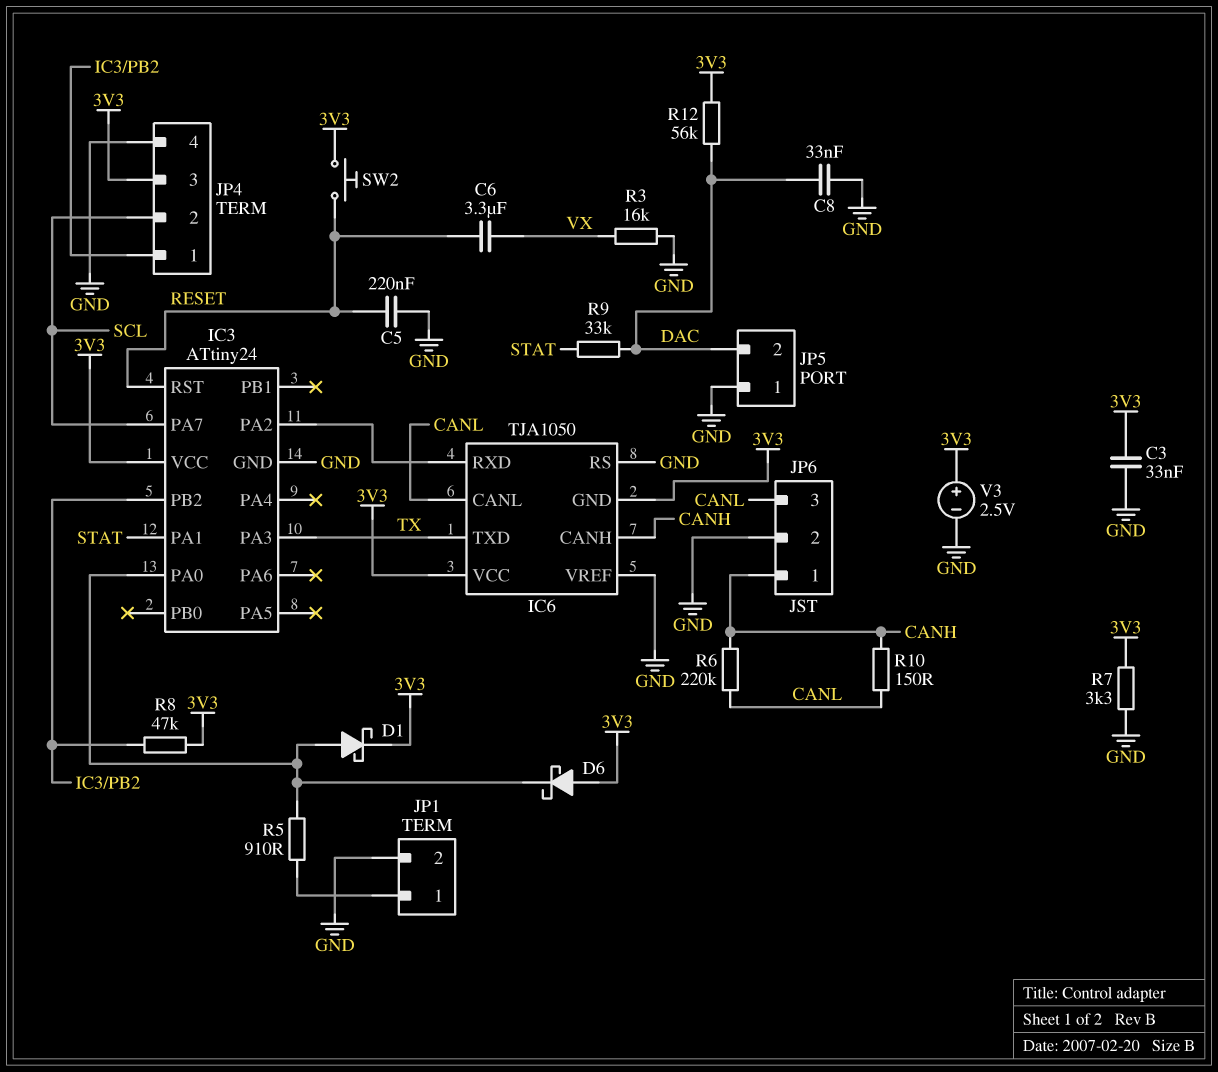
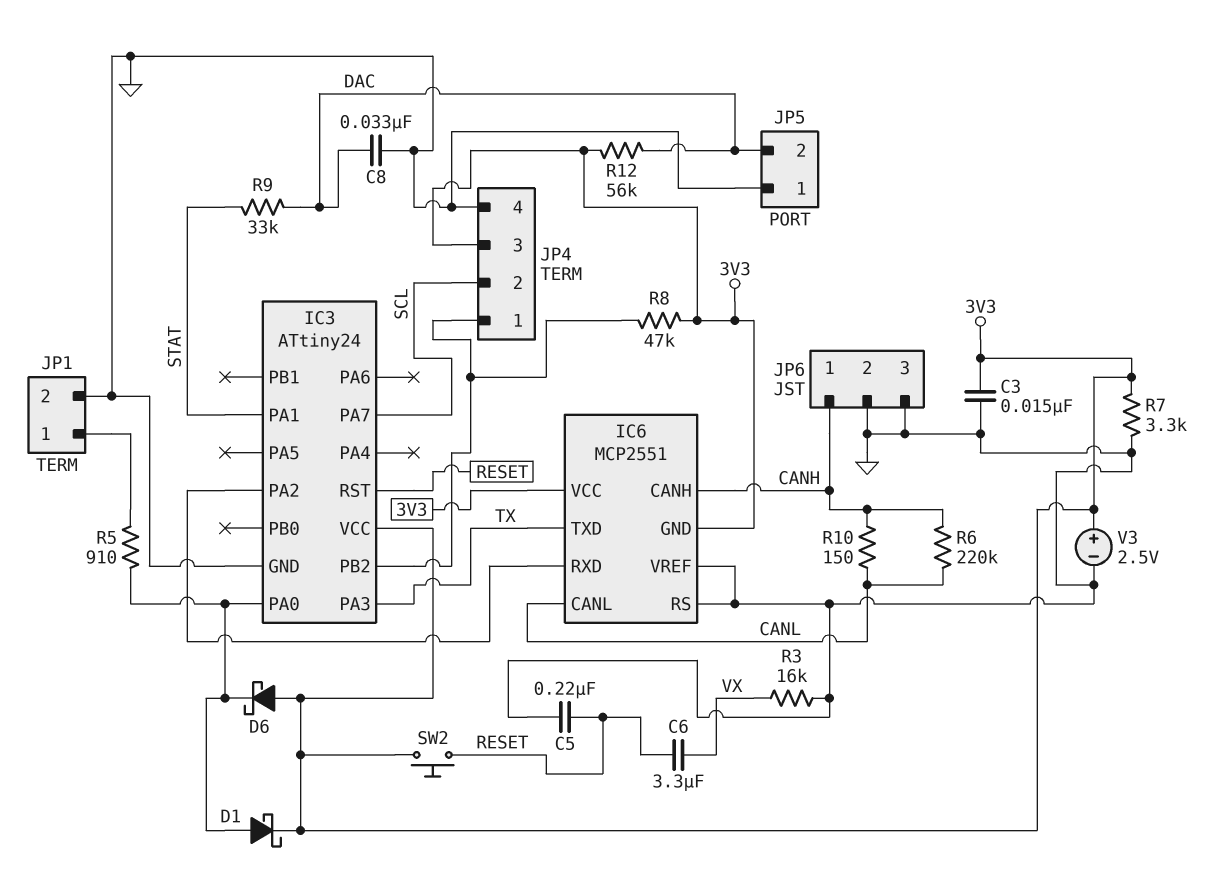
C3: 33nF (3V3, GND) -> 15nF (3V3, GND)
IC6: TJA1050 -> MCP2551
JP6 pin 3: CANL -> GND

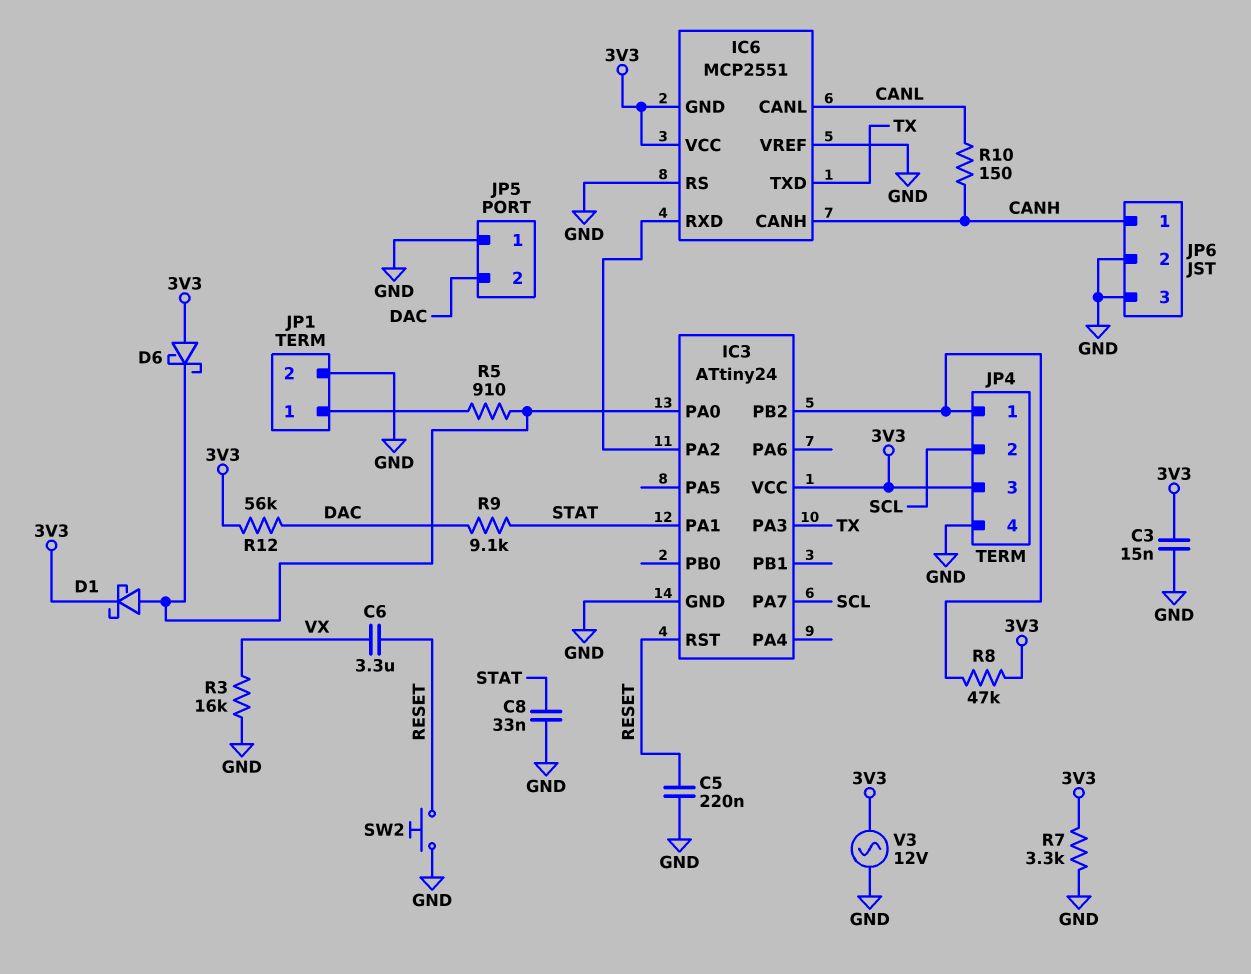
C8: 33nF (DAC, GND) -> 33nF (GND, STAT)
R6: 220k (CANH, CANL) -> none
R9: 33k (DAC, STAT) -> 9.1k (DAC, STAT)
SW2: button (3V3, RESET) -> button (GND, RESET)
V3: 2.5V (plus 3V3, minus GND) -> AC 12V (3V3, GND)

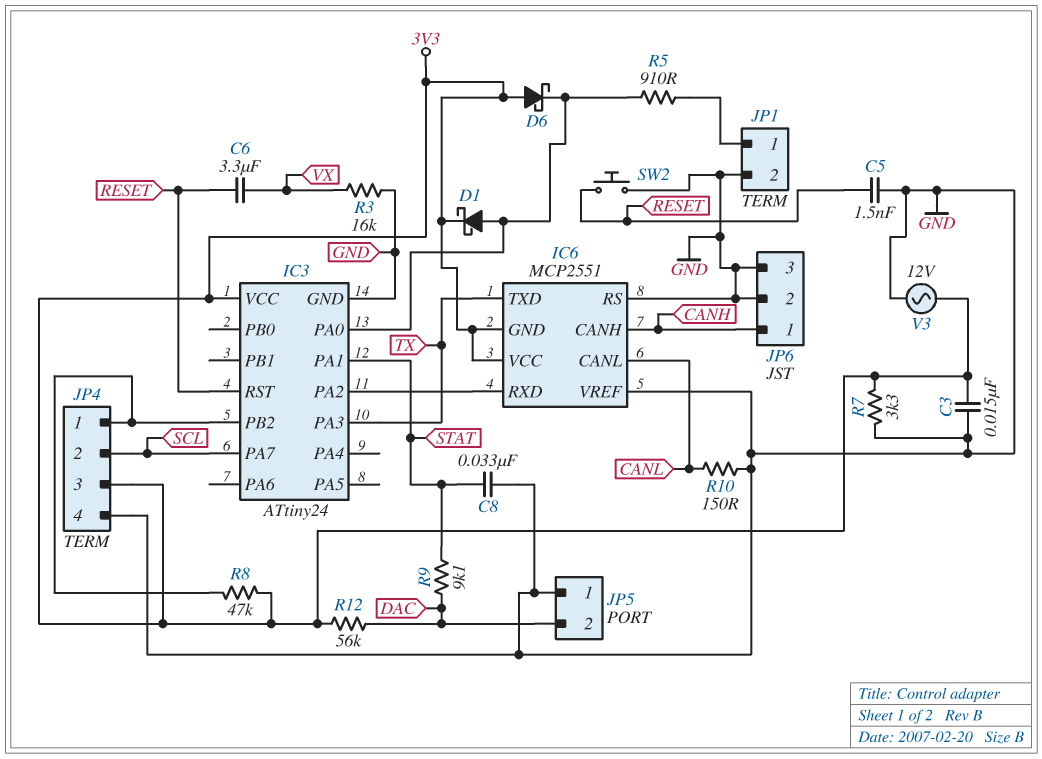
C5: 220nF (GND, RESET) -> 1.5nF (GND, RESET)
R10: 150 (CANH, CANL) -> 150 (CANL, GND)

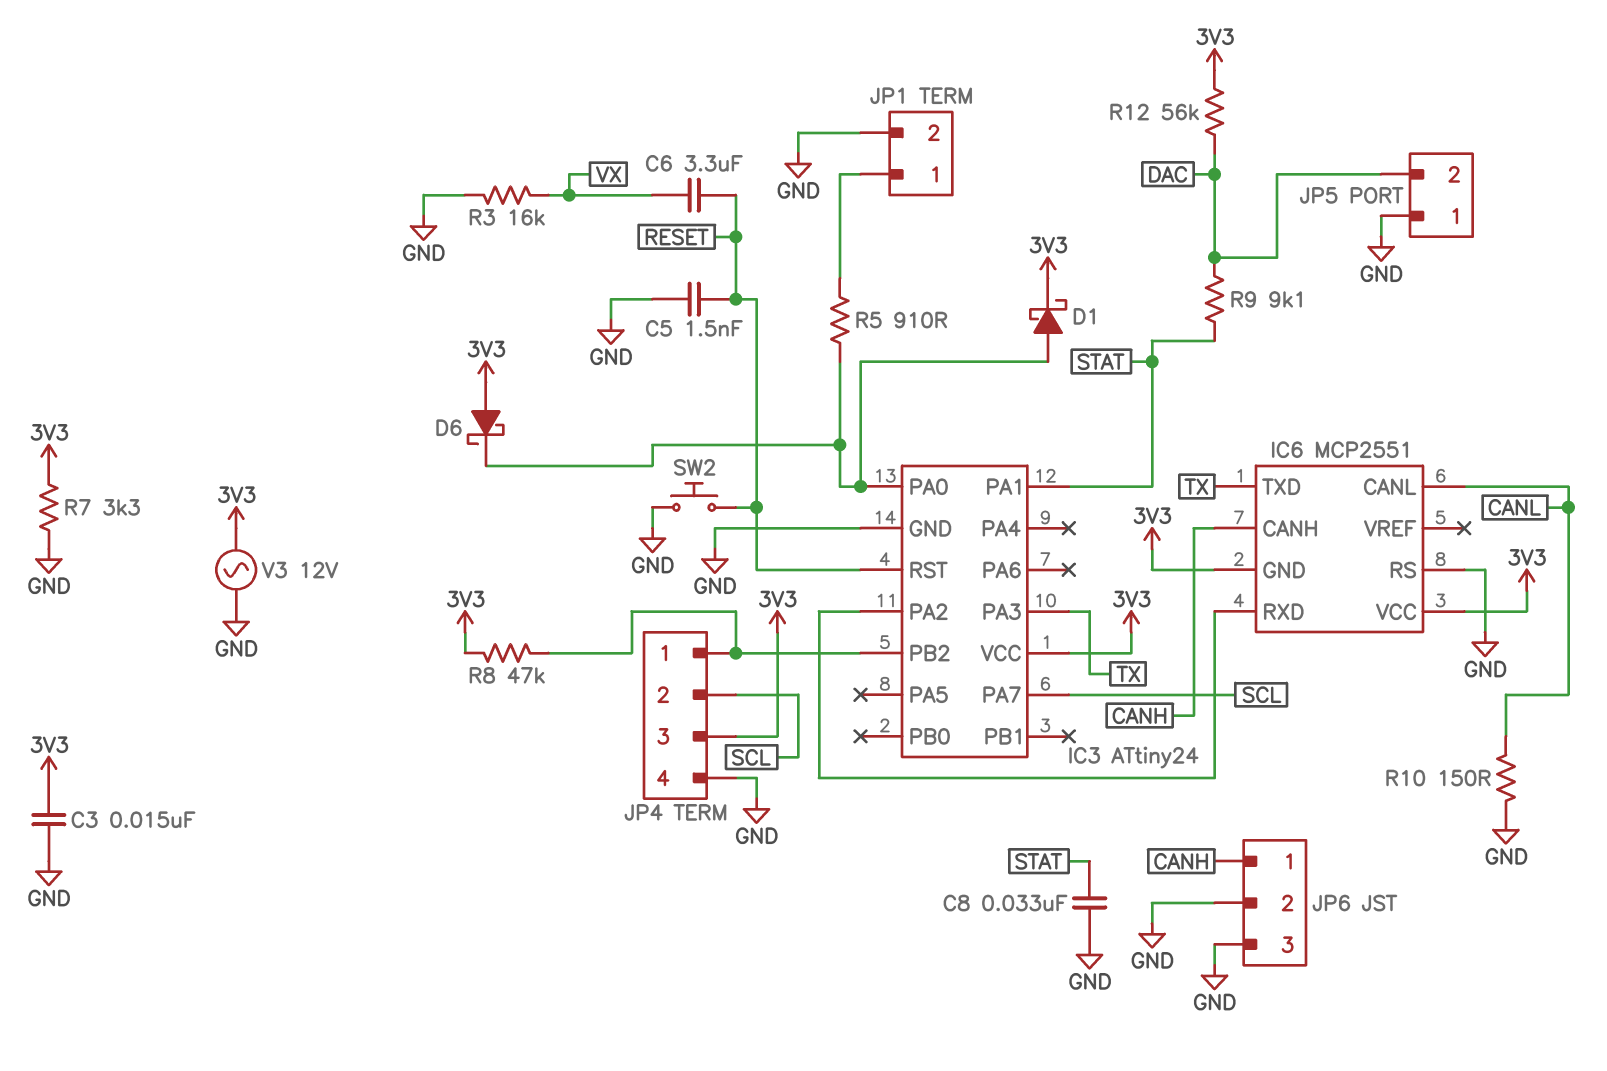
IC6 pin VREF: GND -> none

